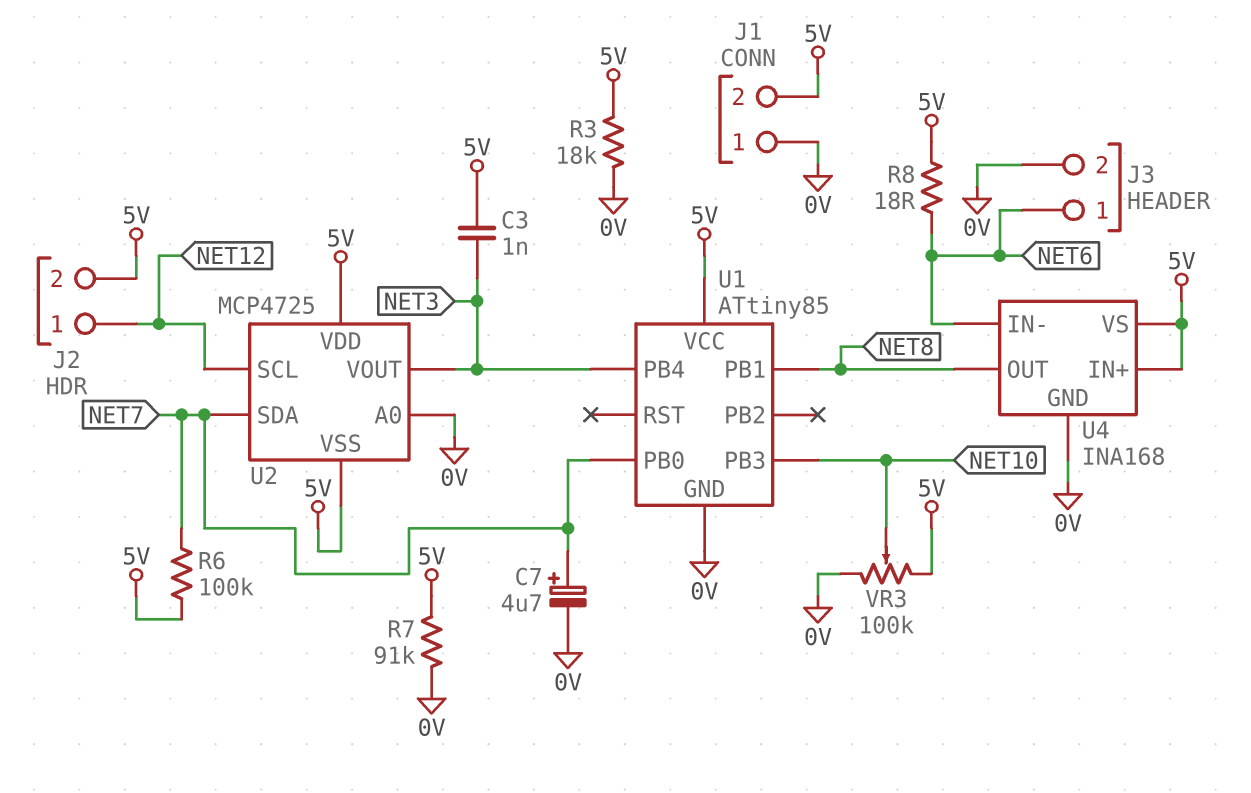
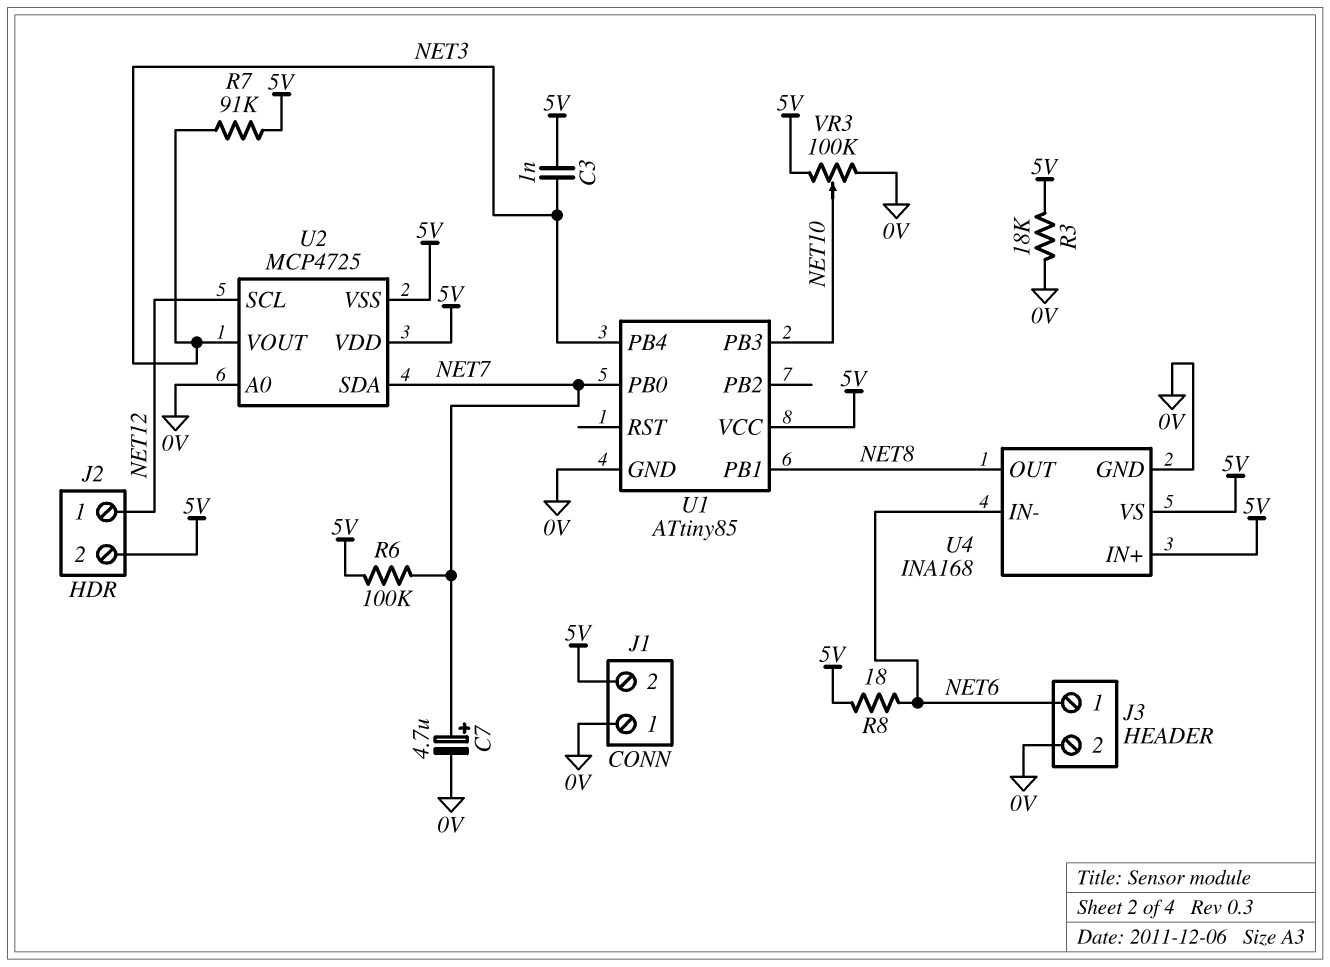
R7: 91k (0V, 5V) -> 91k (5V, NET3)

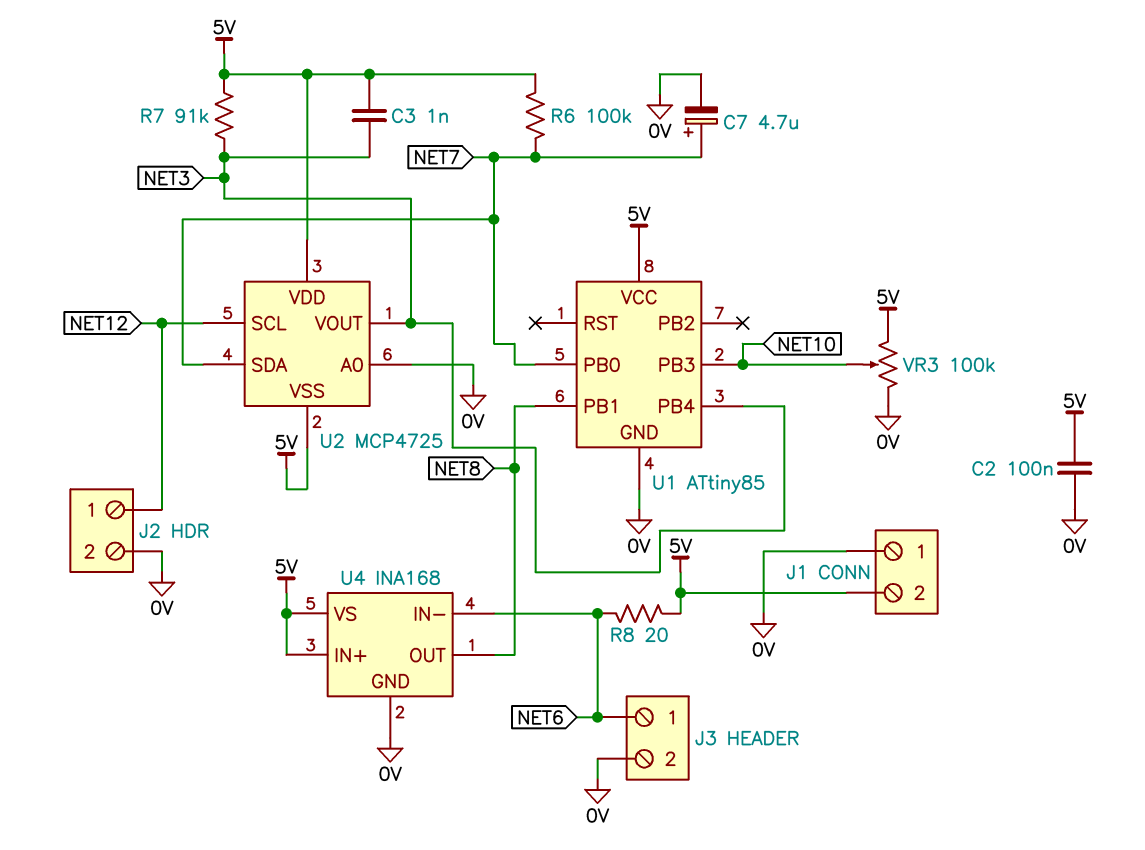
C2: none -> 100nF (0V, 5V)
J2 pin 2: 5V -> 0V
R3: 18k (0V, 5V) -> none
R8: 18 (5V, NET6) -> 20 (5V, NET6)

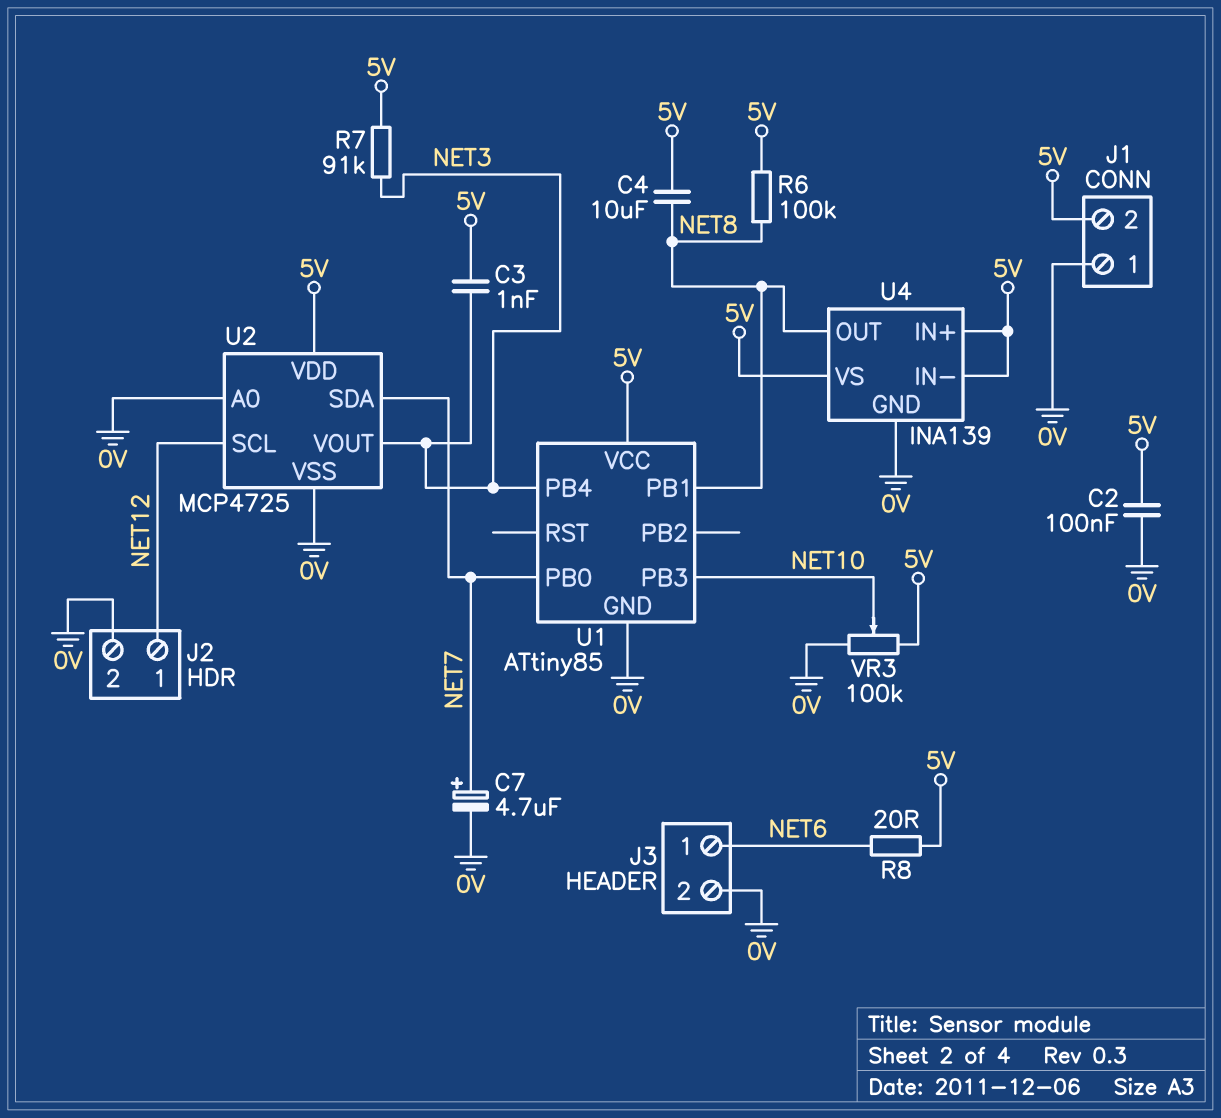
C4: none -> 10uF (5V, NET8)
R6: 100k (5V, NET7) -> 100k (5V, NET8)
U2 pin VSS: 5V -> 0V
U4: INA168 -> INA139
U4 pin IN-: NET6 -> 5V

